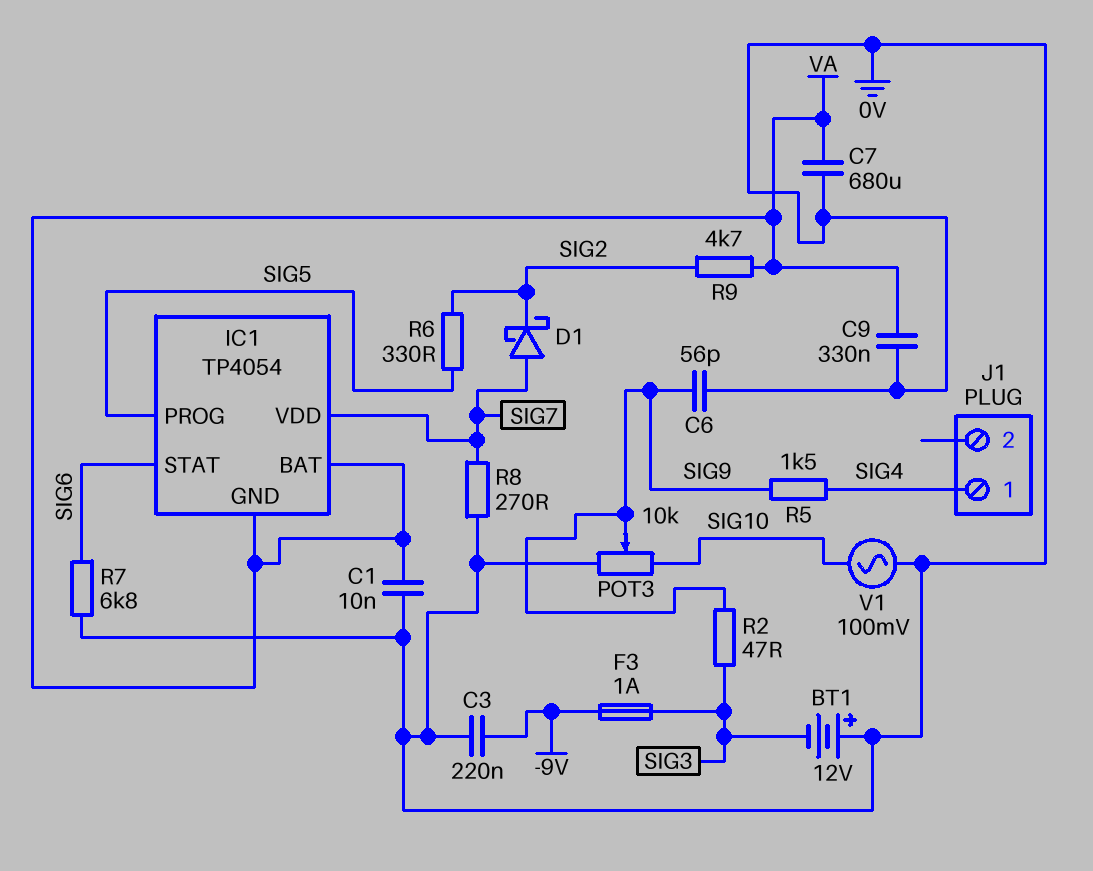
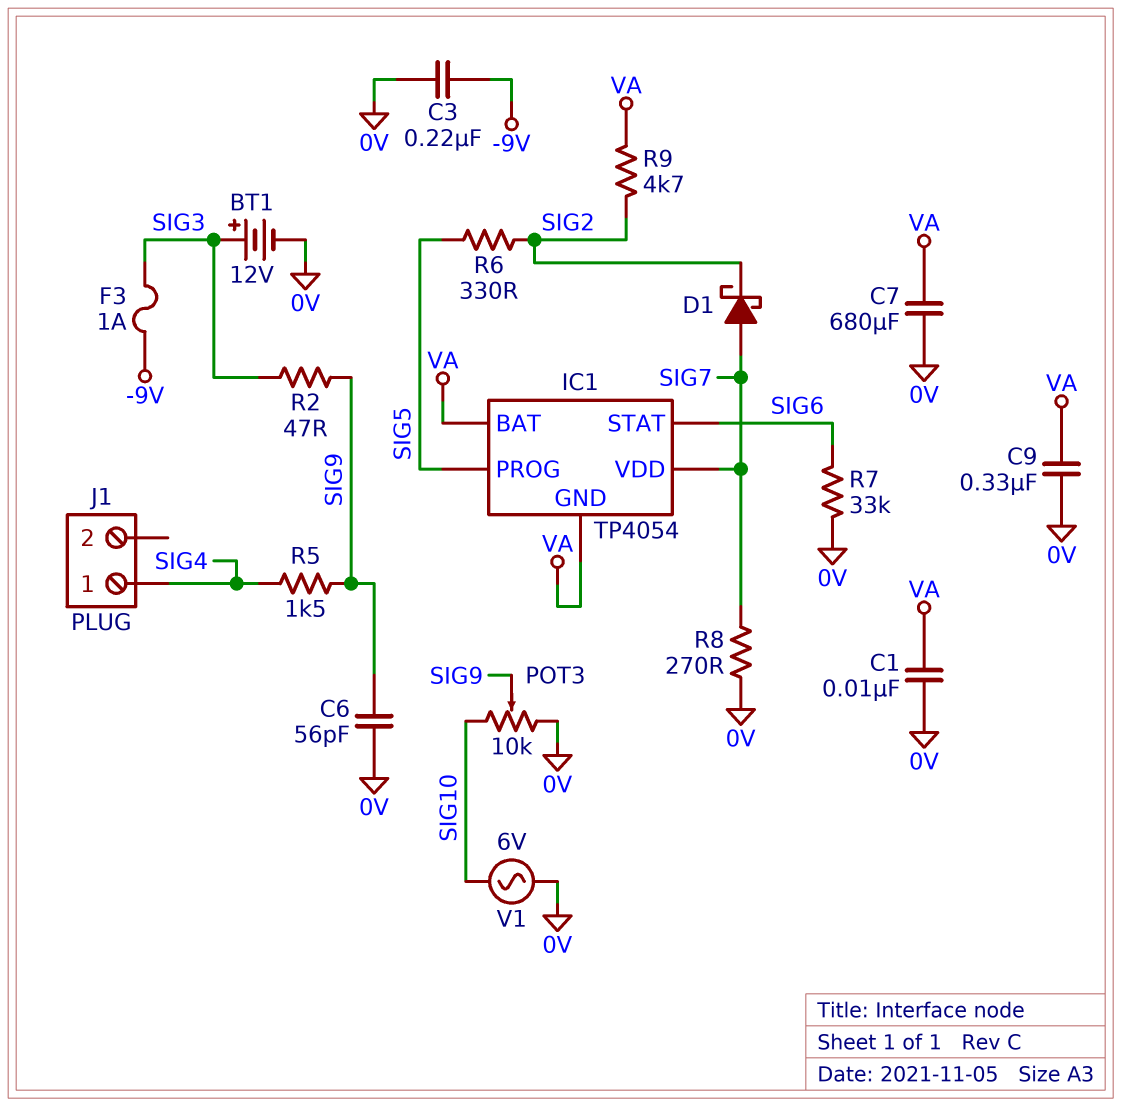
BT1: 12V (plus 0V, minus SIG3) -> 12V (plus SIG3, minus 0V)
R7: 6.8k (0V, SIG6) -> 33k (0V, SIG6)
V1: AC 100mV (0V, SIG10) -> AC 6V (0V, SIG10)

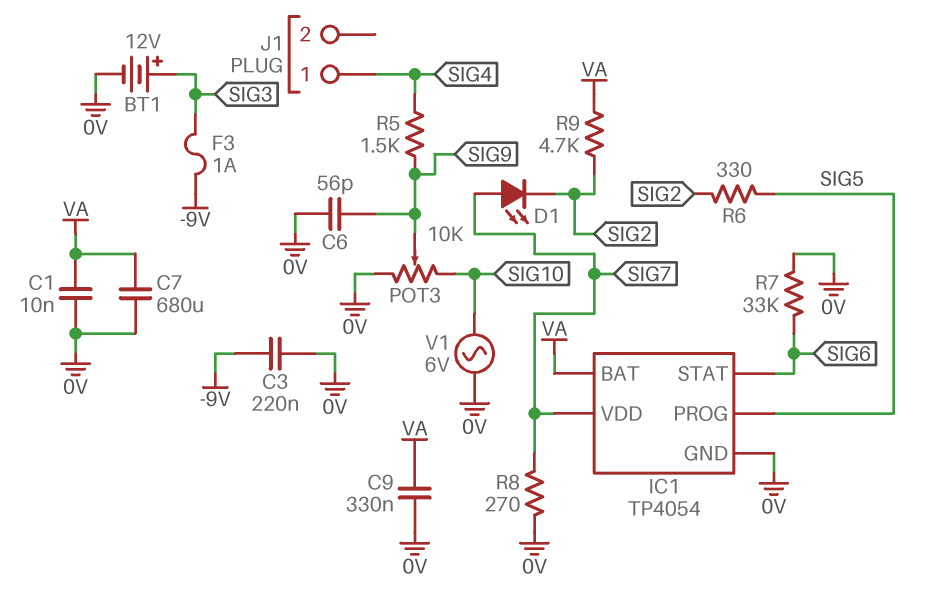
D1: schottky (A SIG7, K SIG2) -> LED (A SIG7, K SIG2)
IC1 pin GND: VA -> 0V
R2: 47 (SIG3, SIG9) -> none

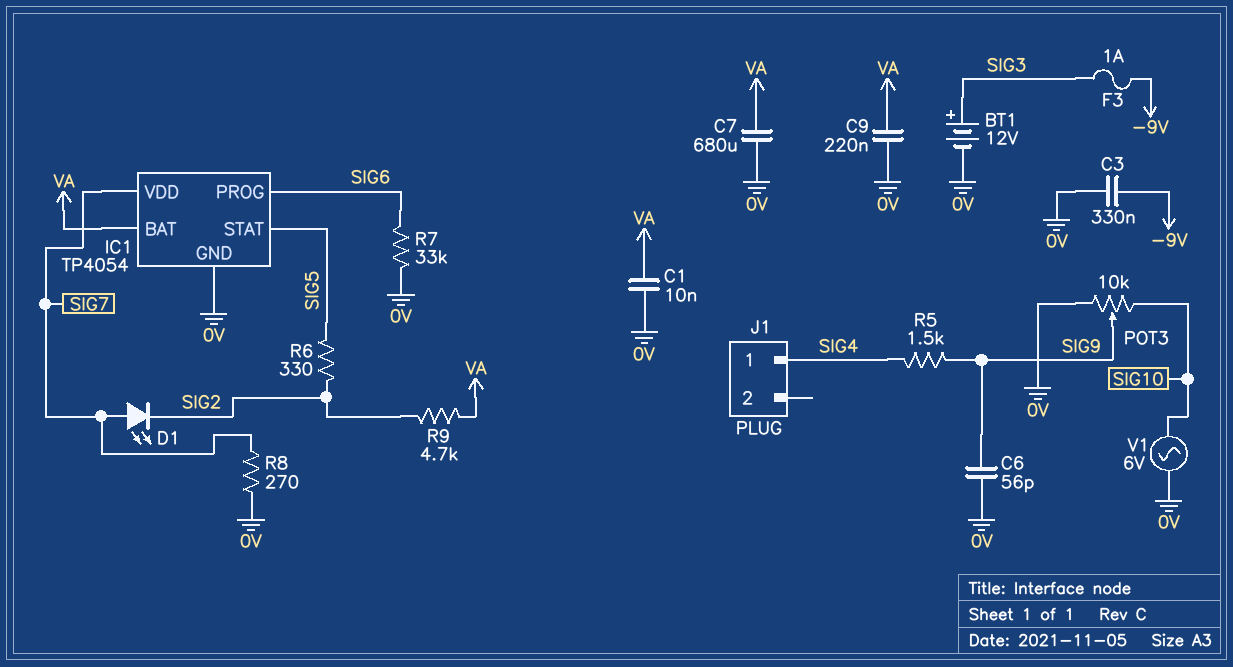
C3: 220nF (-9V, 0V) -> 330nF (-9V, 0V)
C9: 330nF (0V, VA) -> 220nF (0V, VA)
IC1 pin PROG: SIG5 -> SIG6
IC1 pin STAT: SIG6 -> SIG5

